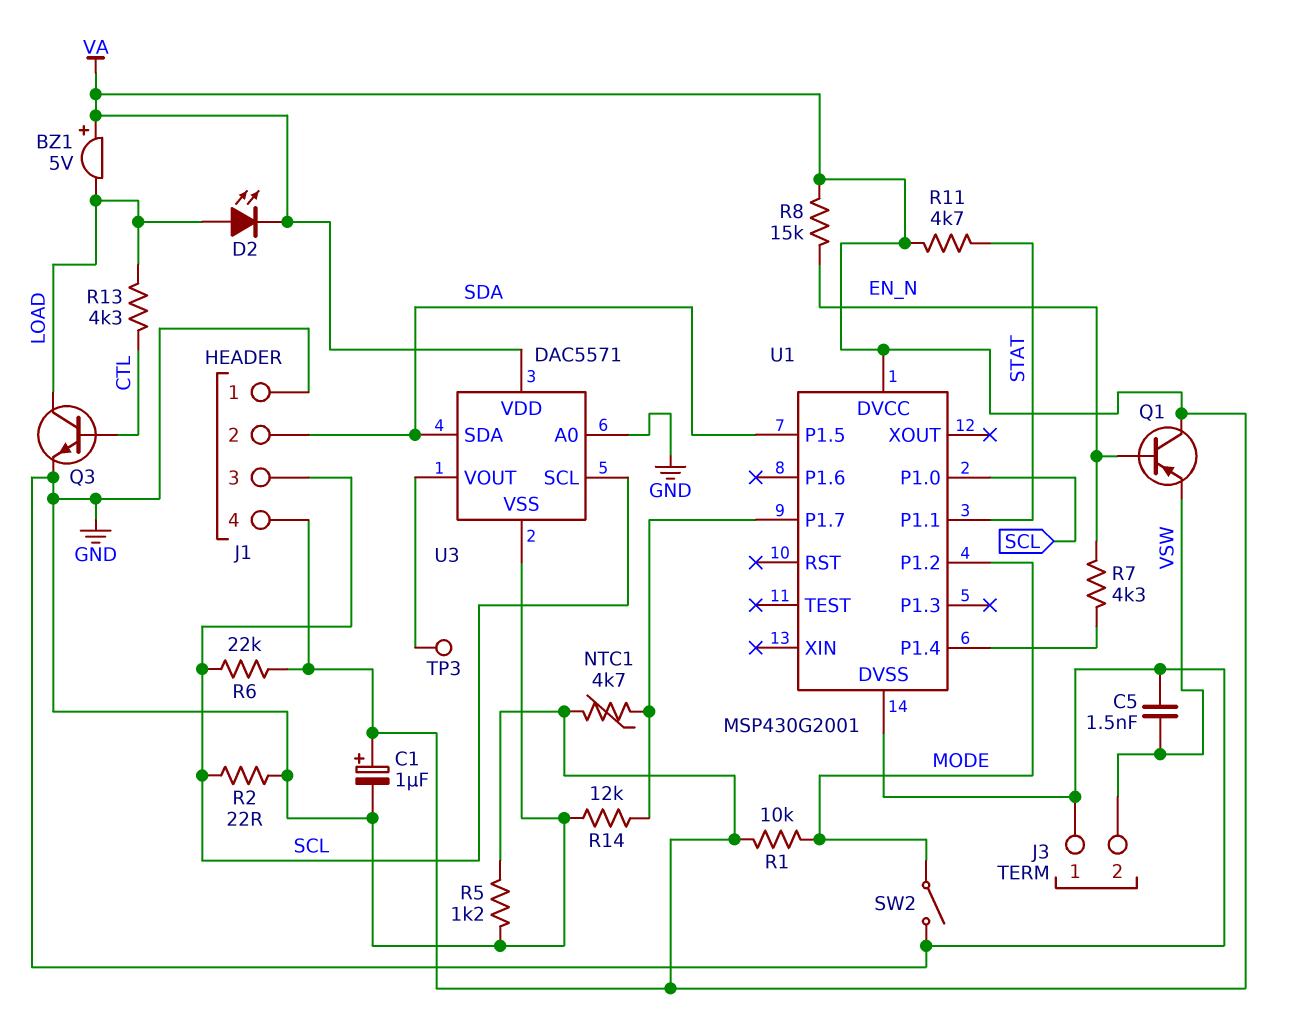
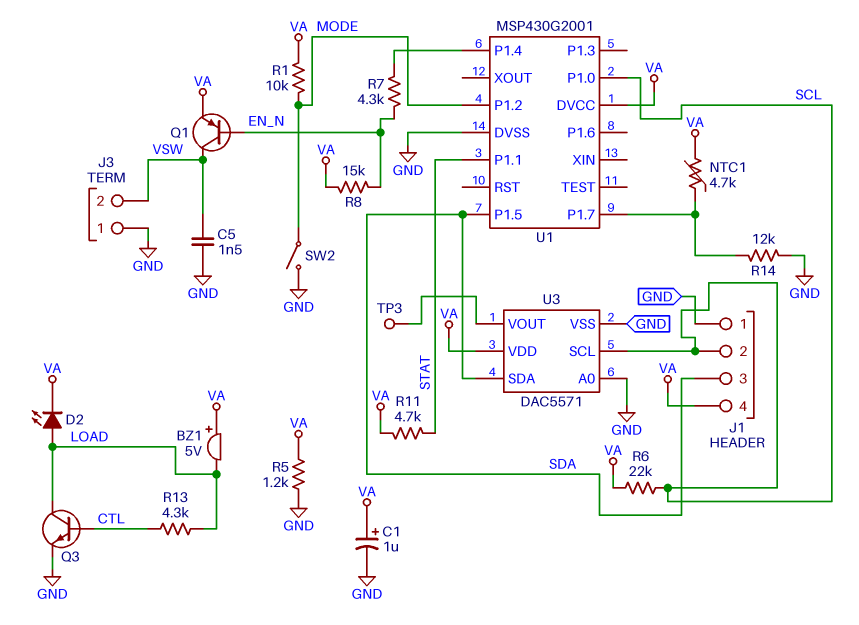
J1 pin 2: SDA -> SCL
J1 pin 3: SCL -> SDA
Q1: PNP (B EN_N, C VA, E VSW) -> PNP (B EN_N, C VSW, E VA)
R2: 22 (GND, SCL) -> none

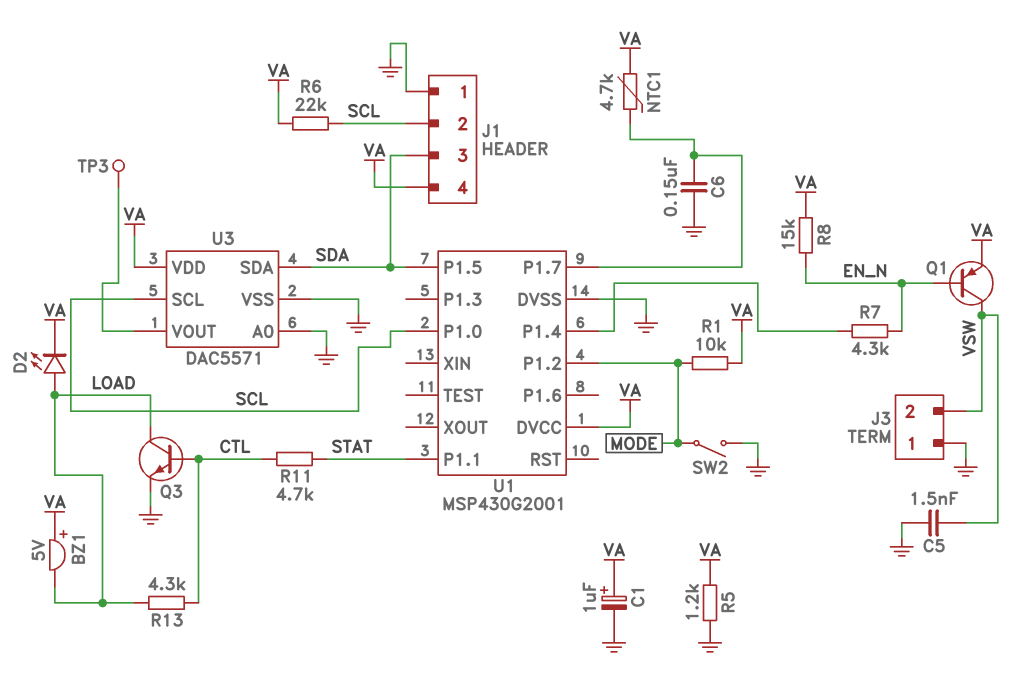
C6: none -> 150nF (GND, U1/P1.7)
R11: 4.7k (STAT, VA) -> 4.7k (CTL, STAT)
R14: 12k (GND, U1/P1.7) -> none

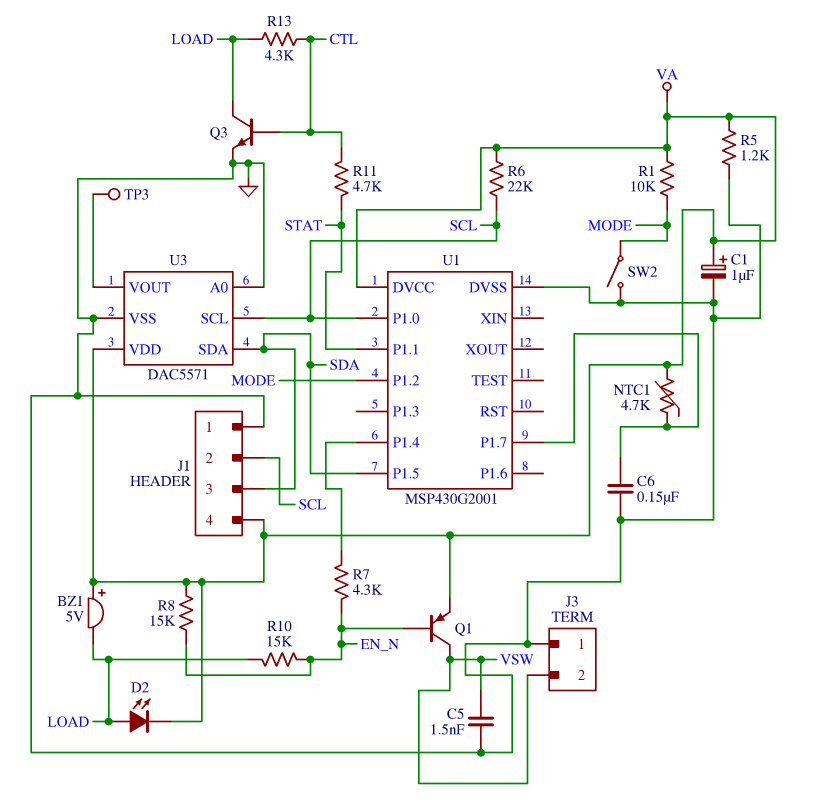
R10: none -> 15k (EN_N, LOAD)

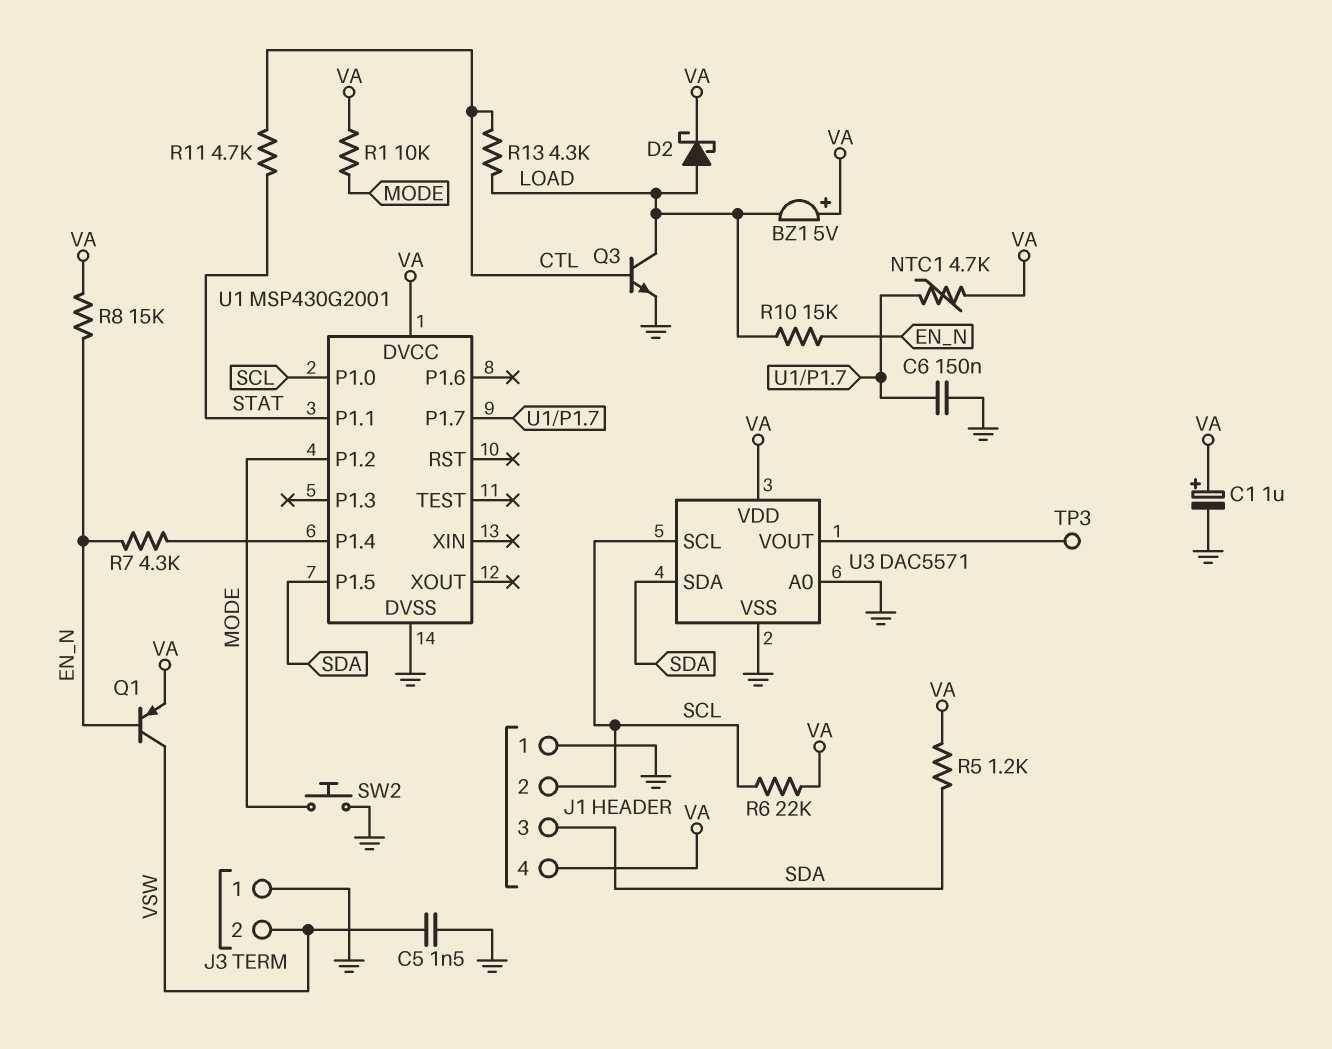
D2: LED (A LOAD, K VA) -> schottky (A LOAD, K VA)
R5: 1.2k (GND, VA) -> 1.2k (SDA, VA)
SW2: switch (GND, MODE) -> button (GND, MODE)

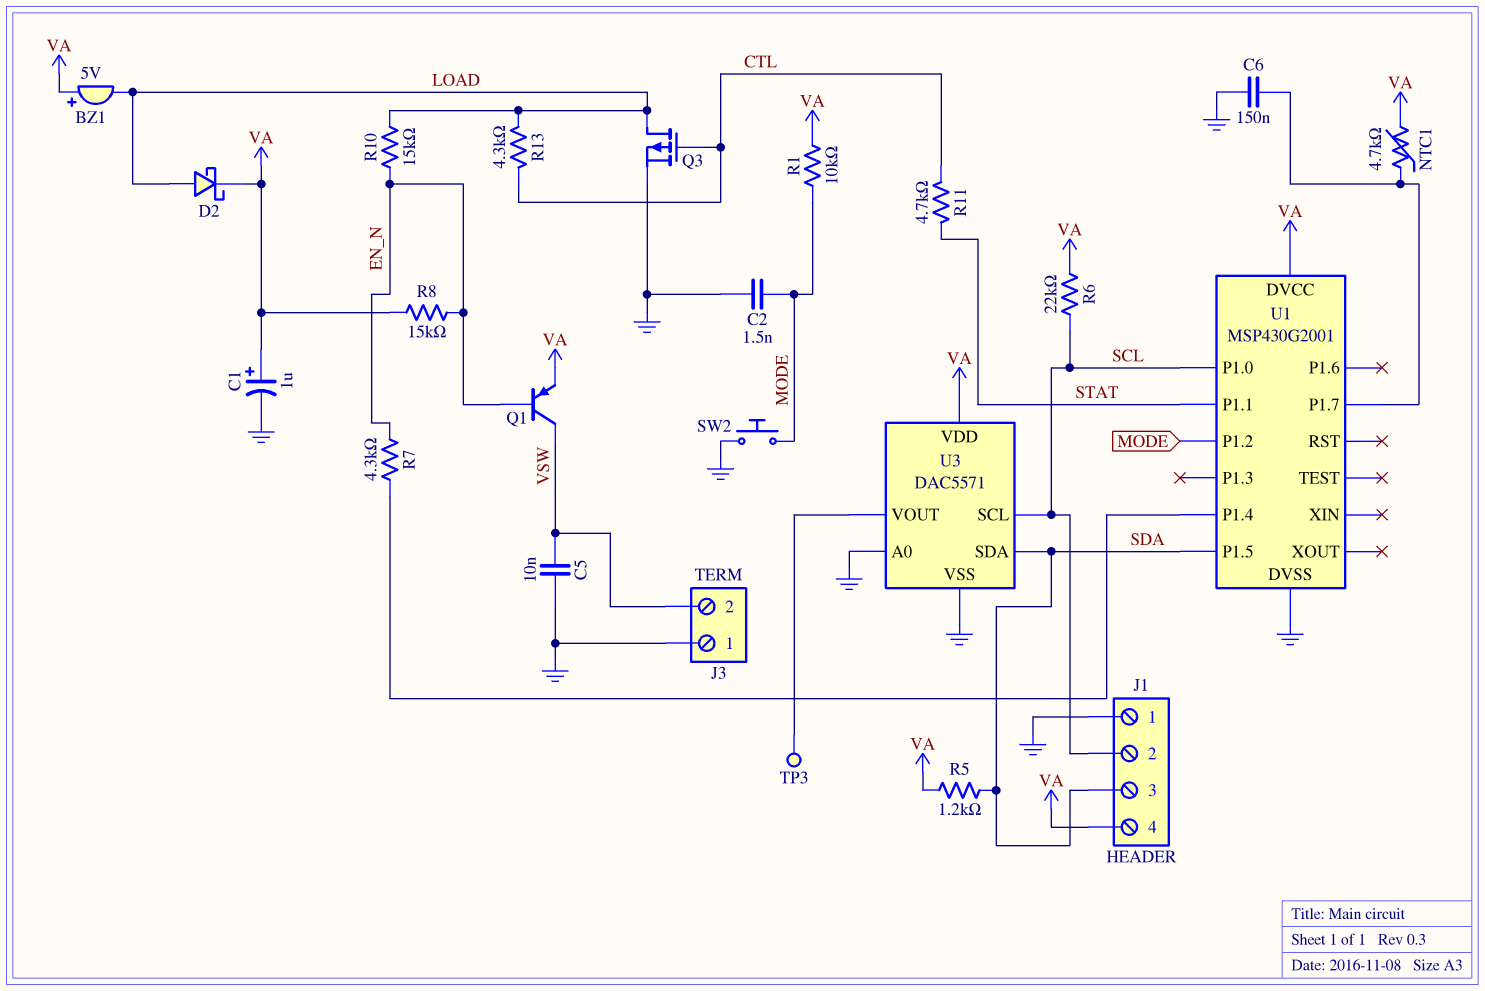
C2: none -> 1.5nF (GND, MODE)
C5: 1.5nF (GND, VSW) -> 10nF (GND, VSW)
Q3: NPN (B CTL, C LOAD, E GND) -> PMOS (G CTL, D LOAD, S GND)

